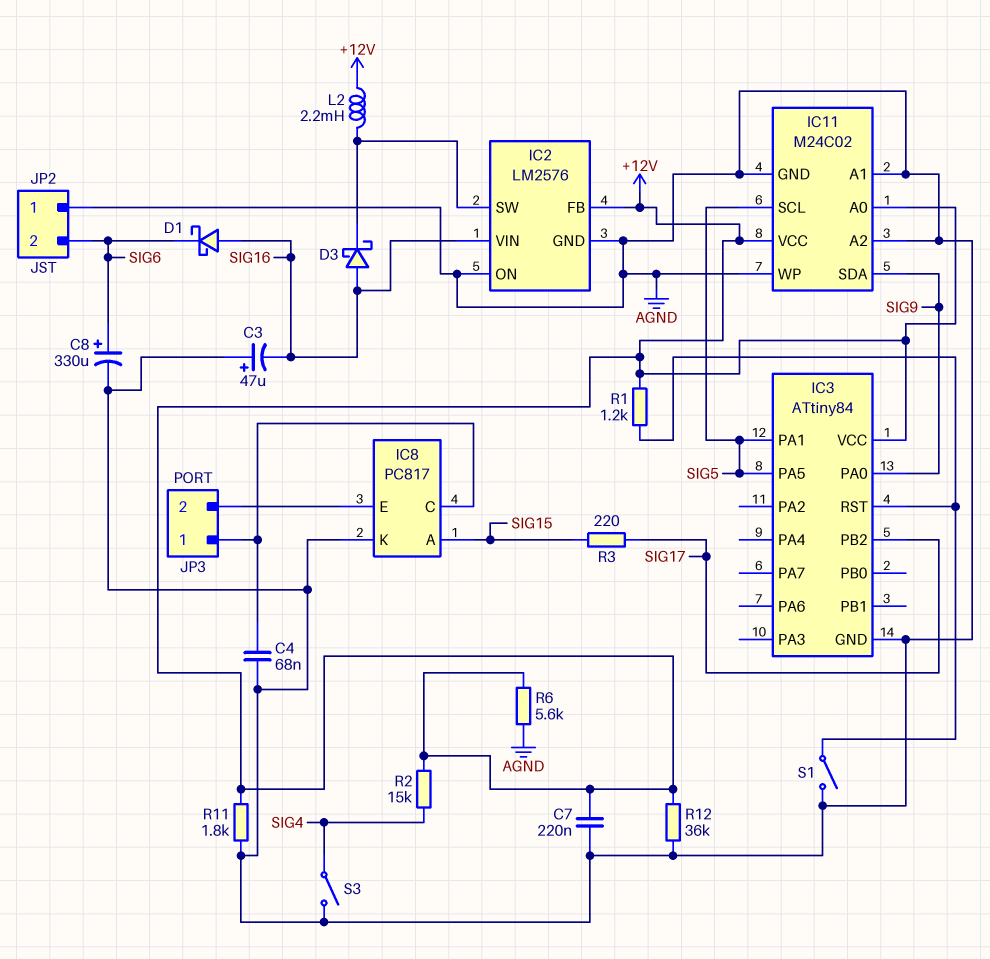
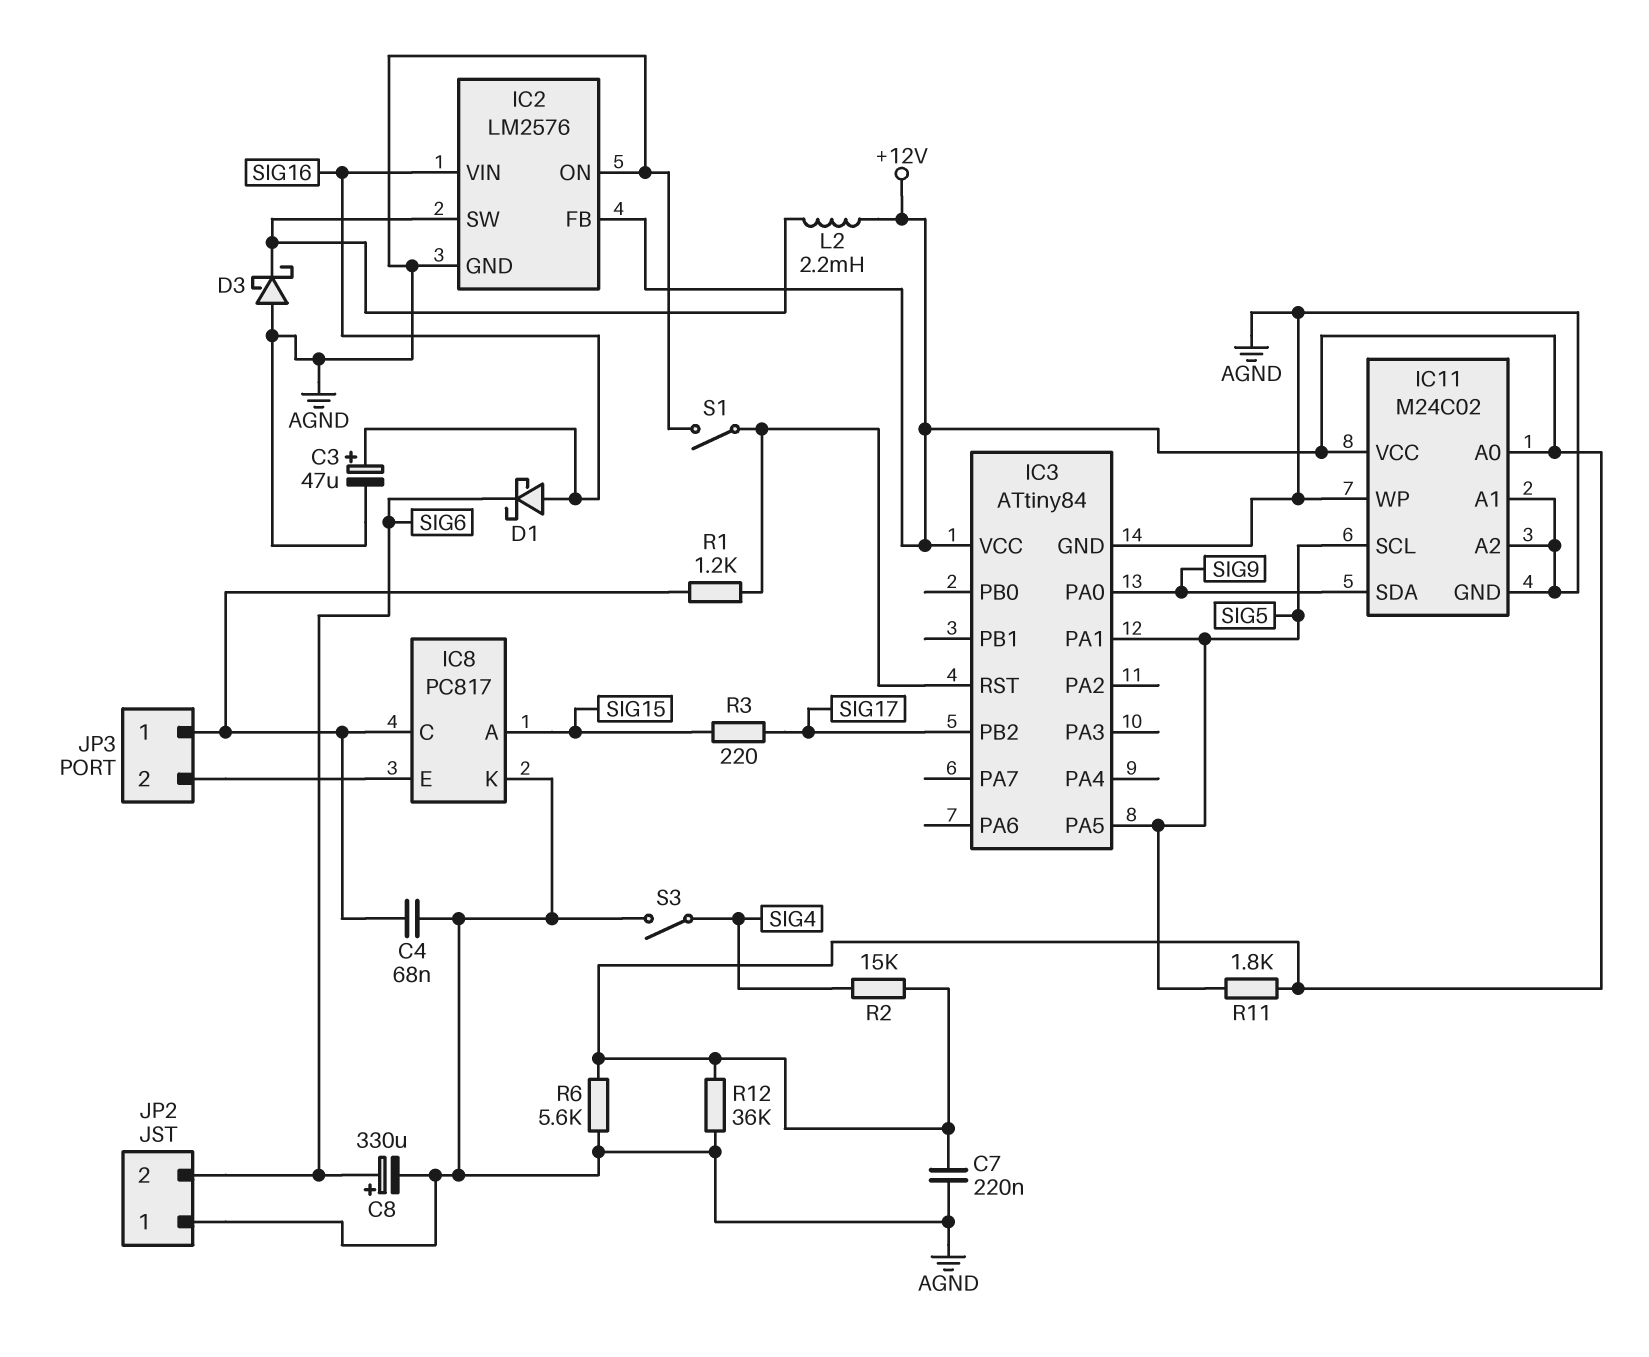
C3: 47uF (plus AGND, minus SIG16) -> 47uF (plus SIG16, minus AGND)
D3: schottky (A SIG16, K IC2/SW) -> schottky (A AGND, K IC2/SW)
R1: 1.2k (+12V, IC3/RST) -> 1.2k (IC3/RST, IC8/C)
R11: 1.8k (+12V, AGND) -> 1.8k (+12V, SIG5)

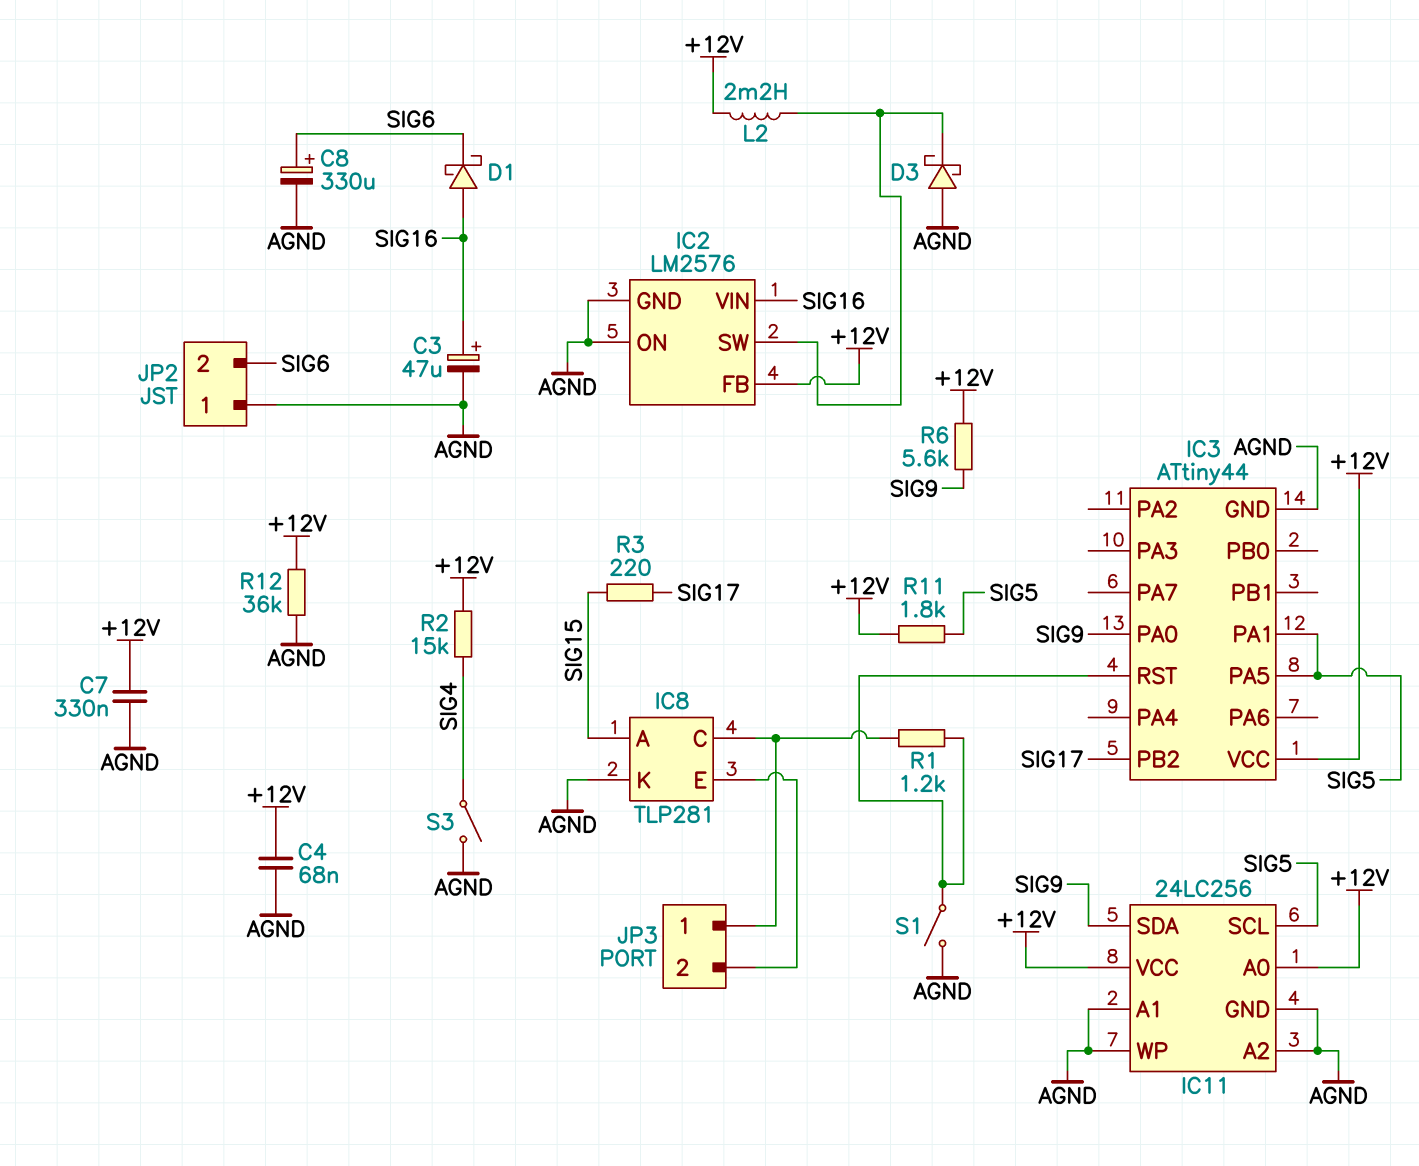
C4: 68nF (AGND, IC8/C) -> 68nF (+12V, AGND)
C7: 220nF (+12V, AGND) -> 330nF (+12V, AGND)
IC3: ATtiny84 -> ATtiny44
IC8: PC817 -> TLP281
IC11: M24C02 -> 24LC256
R6: 5.6k (+12V, AGND) -> 5.6k (+12V, SIG9)

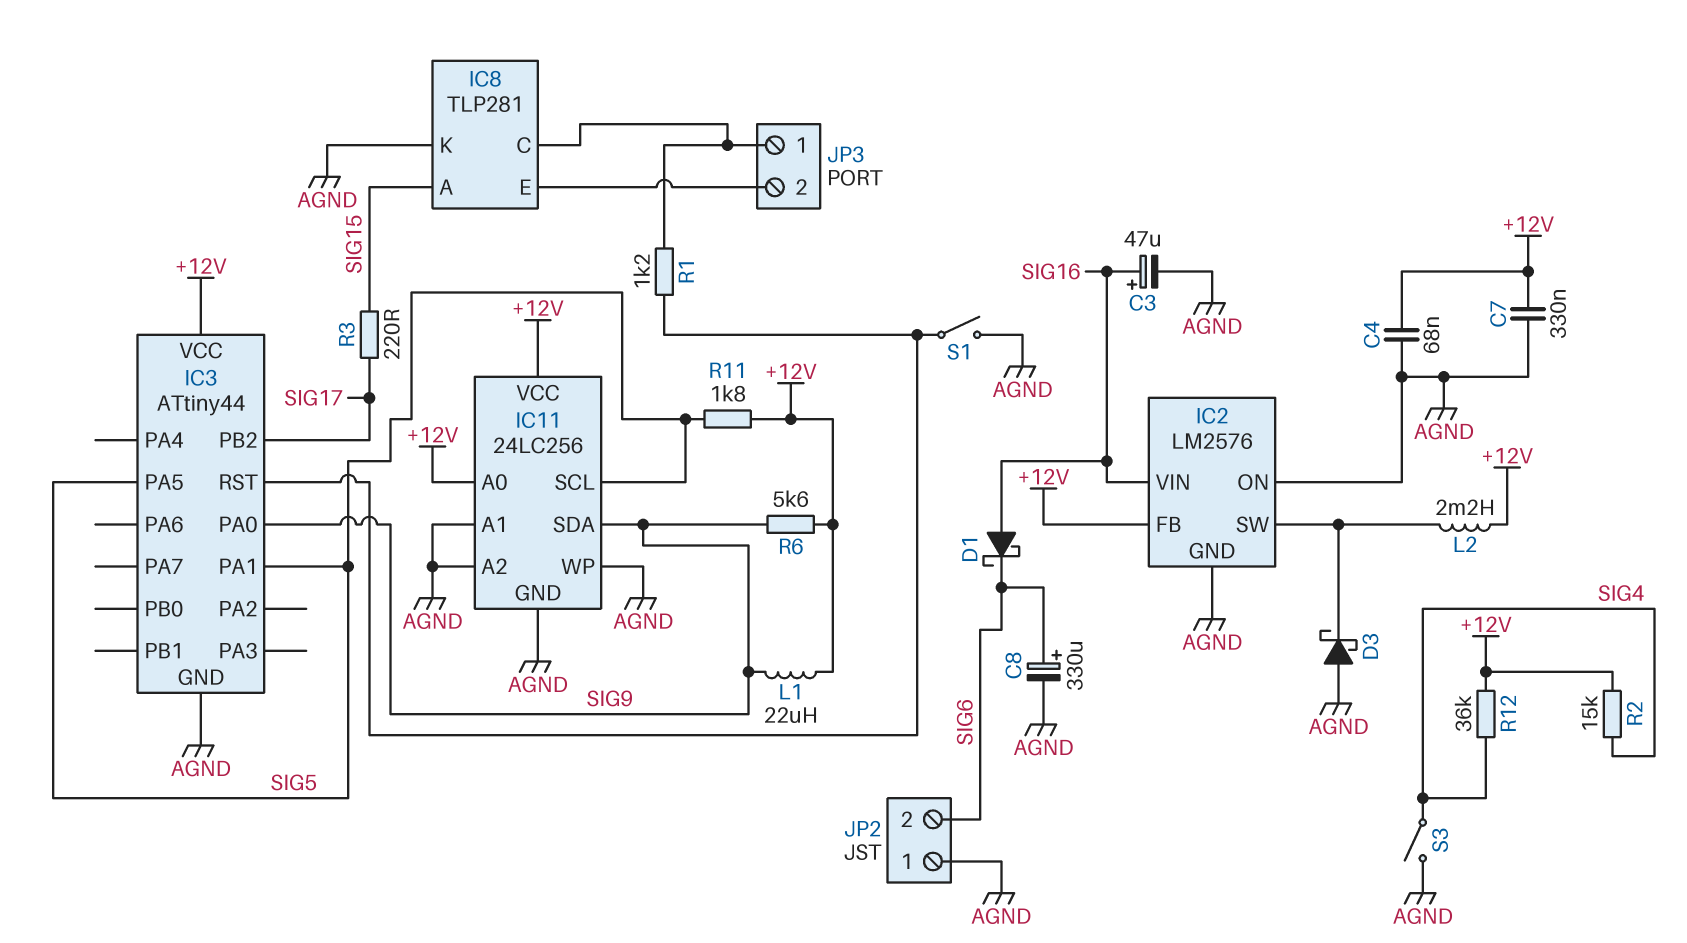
L1: none -> 22uH (+12V, SIG9)
R12: 36k (+12V, AGND) -> 36k (+12V, SIG4)

